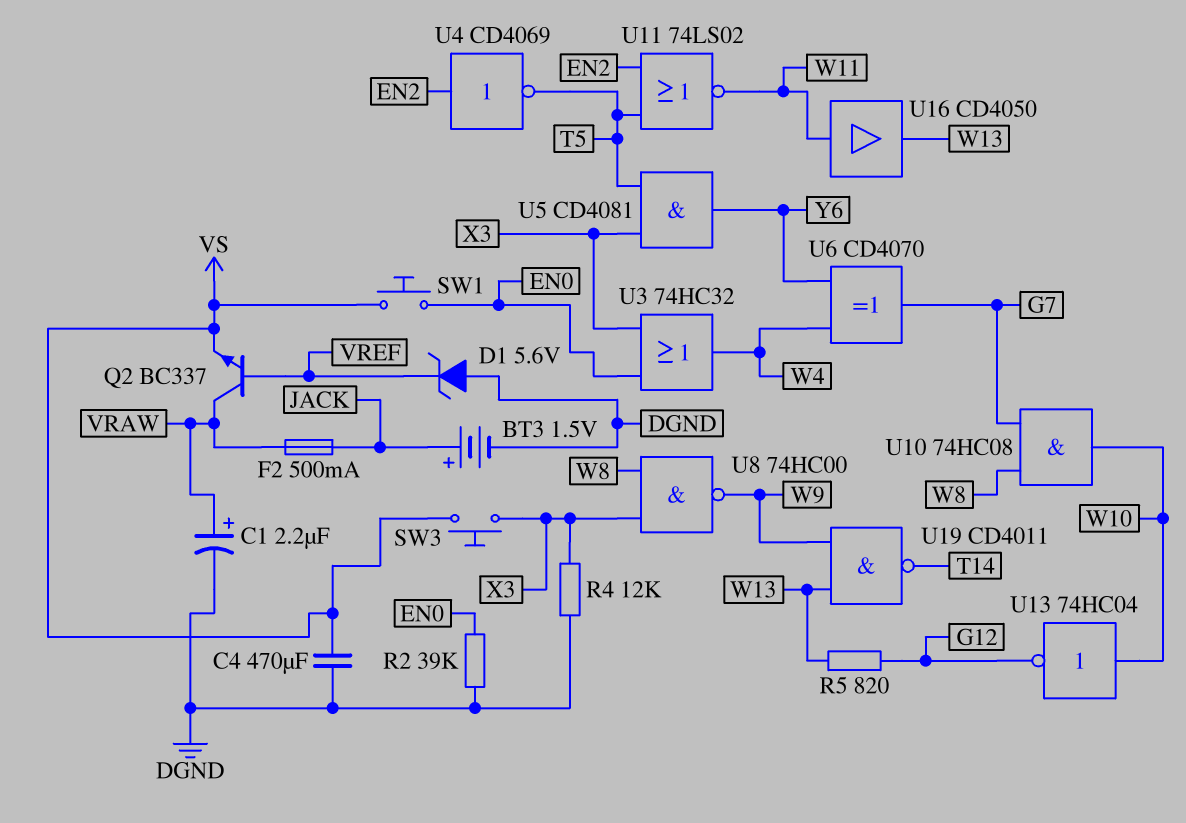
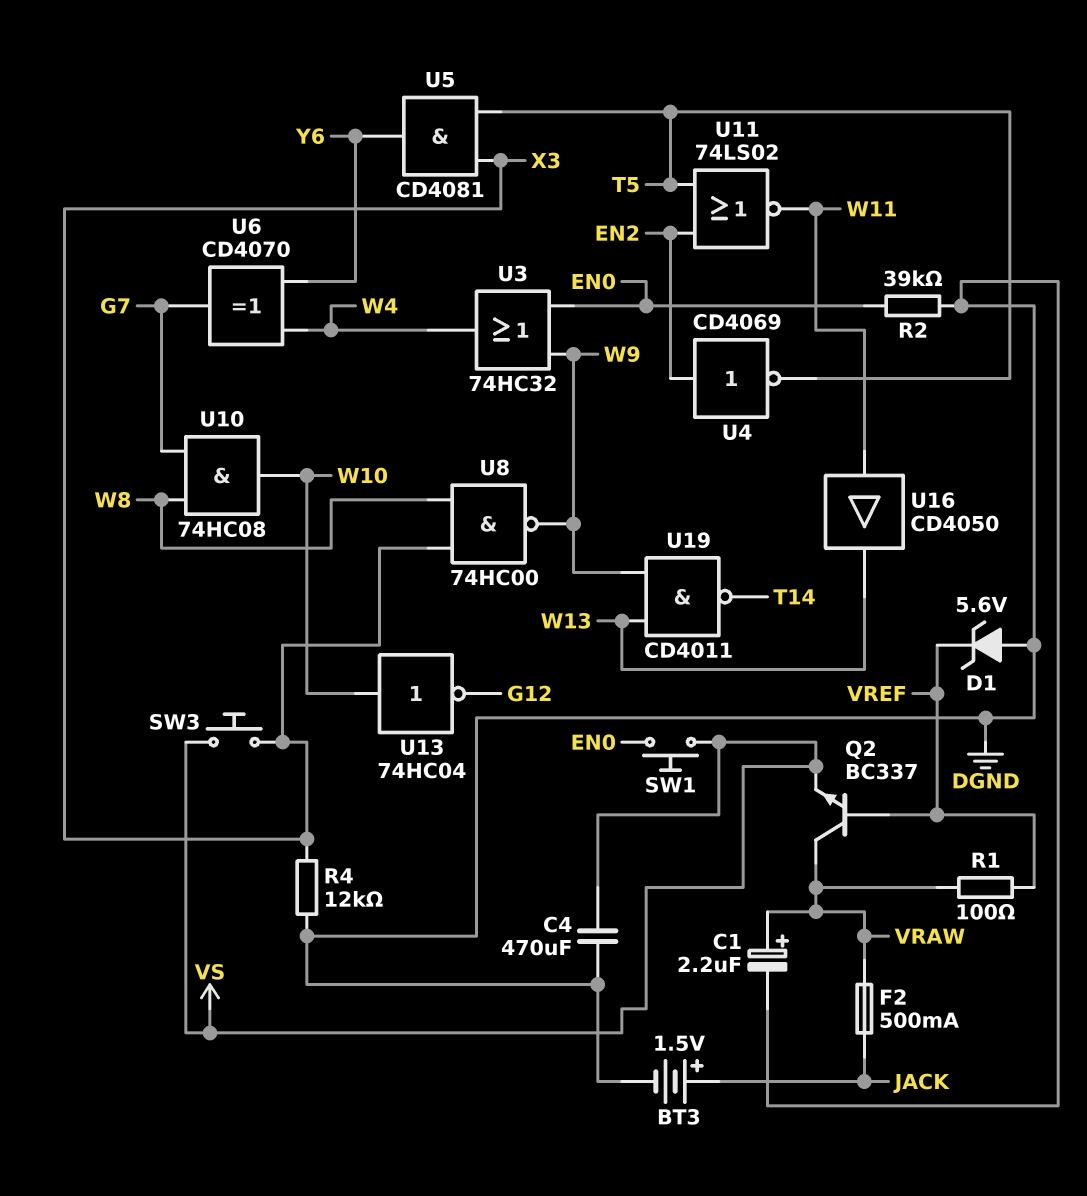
R1: none -> 100 (VRAW, VREF)
R5: 820 (G12, W13) -> none
U3: OR 74HC32 (in EN0, in X3, out W4) -> OR 74HC32 (in EN0, in W9, out W4)

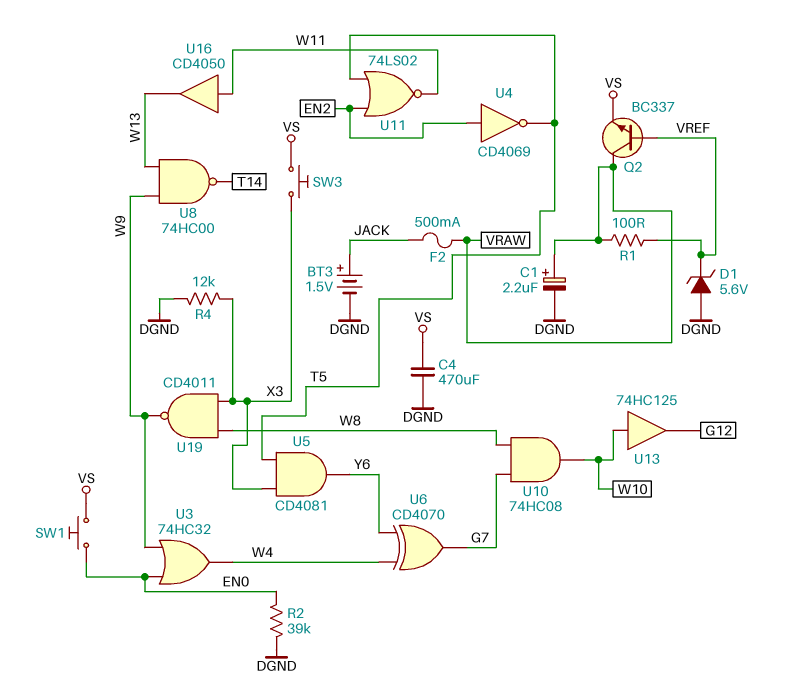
U8: NAND 74HC00 (in W8, in X3, out W9) -> NAND 74HC00 (in W9, in W13, out T14)
U13: NOT 74HC04 (in W10, out G12) -> buffer 74HC125 (in W10, out G12)
U19: NAND CD4011 (in W9, in W13, out T14) -> NAND CD4011 (in W8, in X3, out W9)

